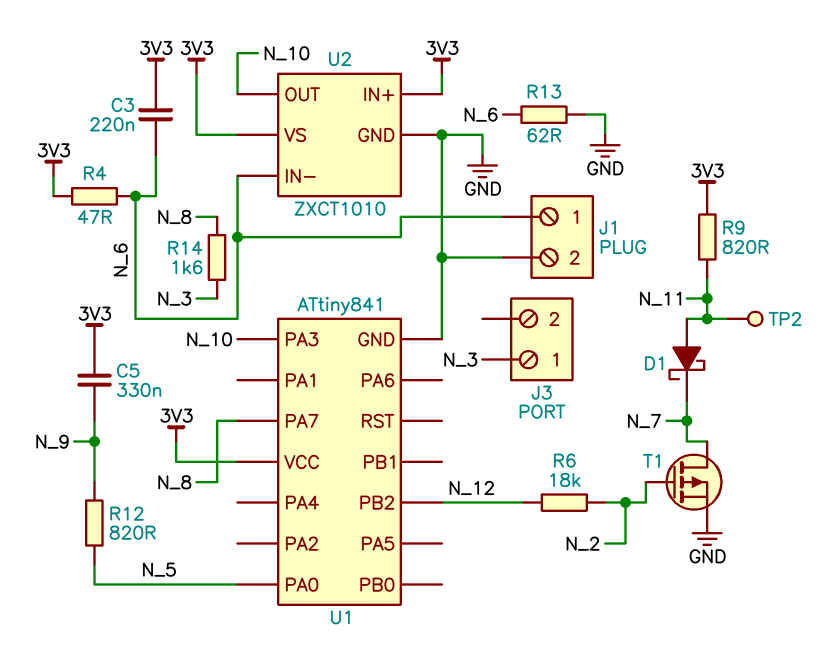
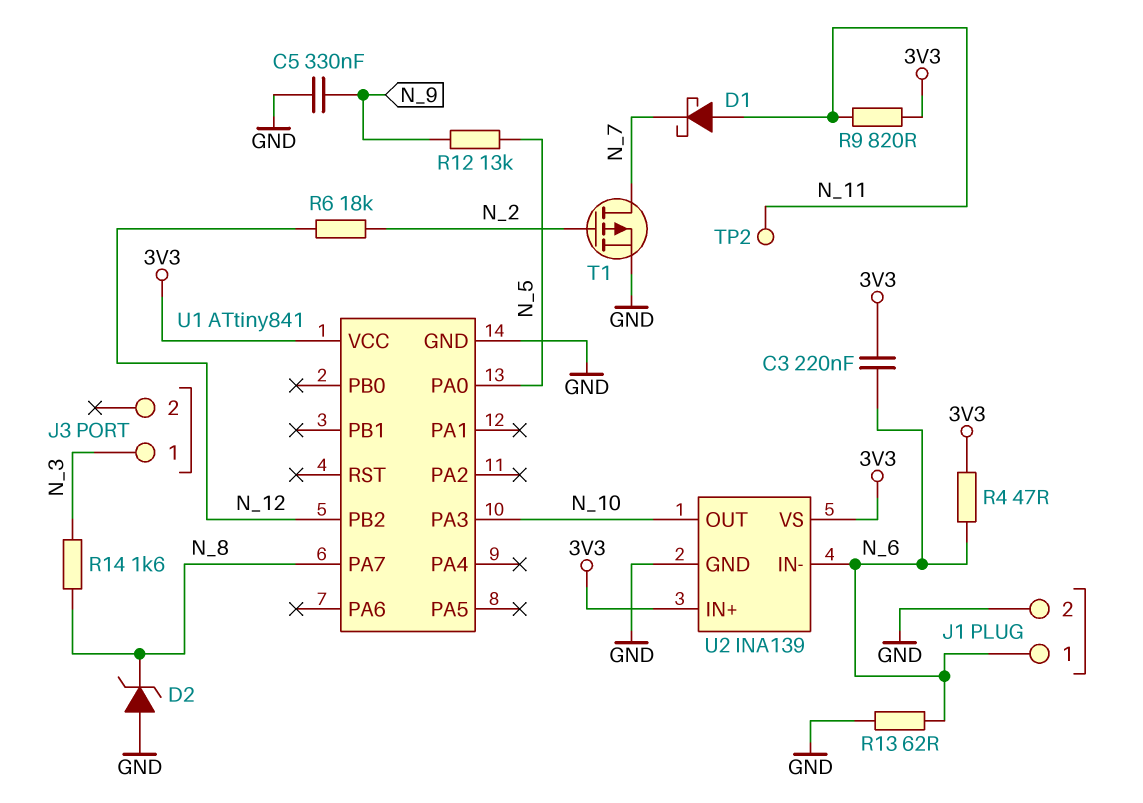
C5: 330nF (3V3, N_9) -> 330nF (GND, N_9)
D2: none -> zener (A GND, K N_8)
R12: 820 (N_5, N_9) -> 13k (N_5, N_9)
U2: ZXCT1010 -> INA139

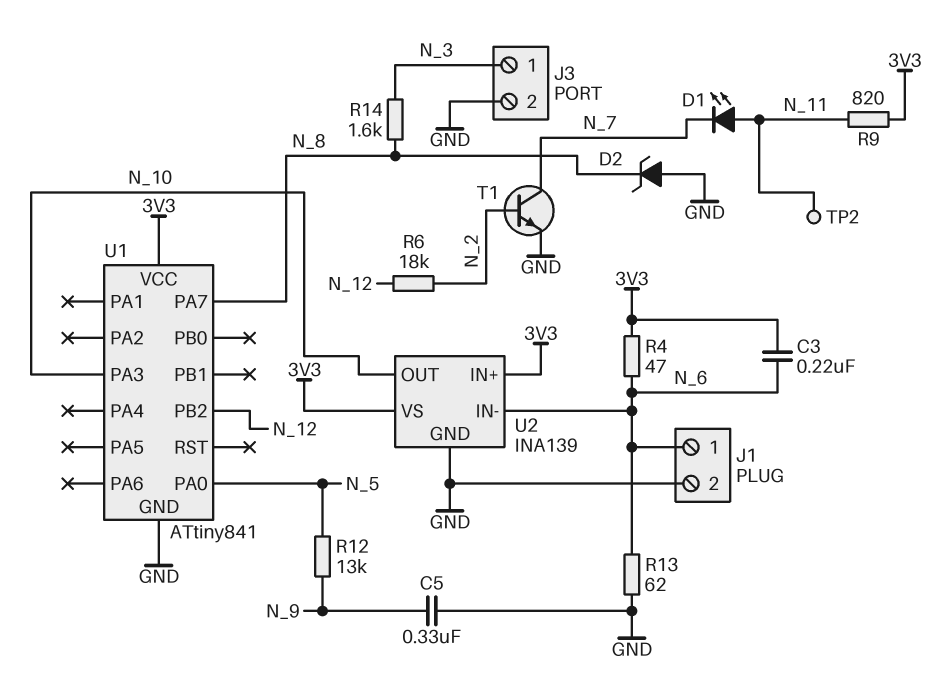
D1: schottky (A N_11, K N_7) -> LED (A N_11, K N_7)
J3 pin 2: none -> GND
T1: PMOS (G N_2, D N_7, S GND) -> NPN (B N_2, C N_7, E GND)

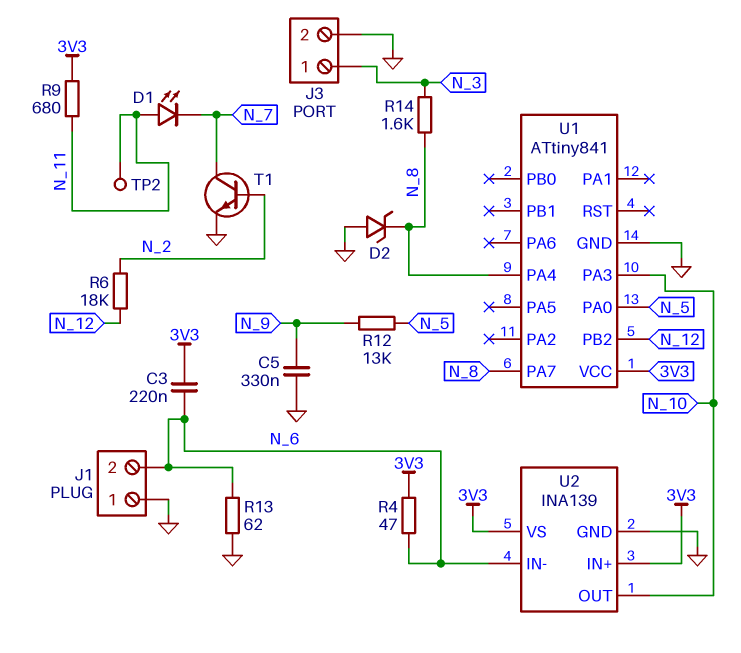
J1 pin 1: N_6 -> GND
J1 pin 2: GND -> N_6
R9: 820 (3V3, N_11) -> 680 (3V3, N_11)
U1 pin PA4: none -> N_8

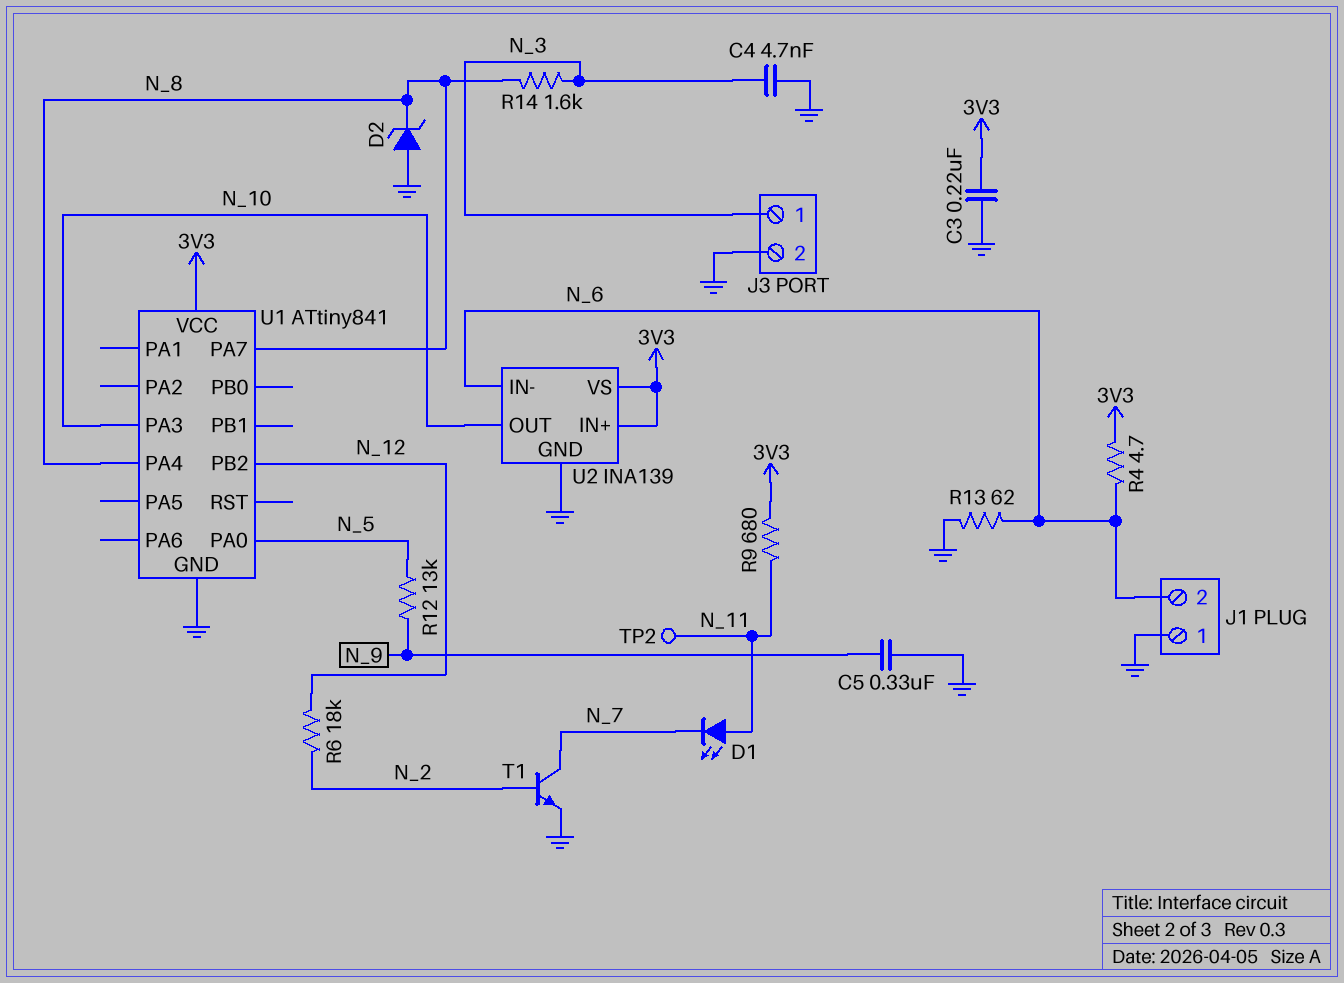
C3: 220nF (3V3, N_6) -> 220nF (3V3, GND)
C4: none -> 4.7nF (GND, N_3)
R4: 47 (3V3, N_6) -> 4.7 (3V3, N_6)

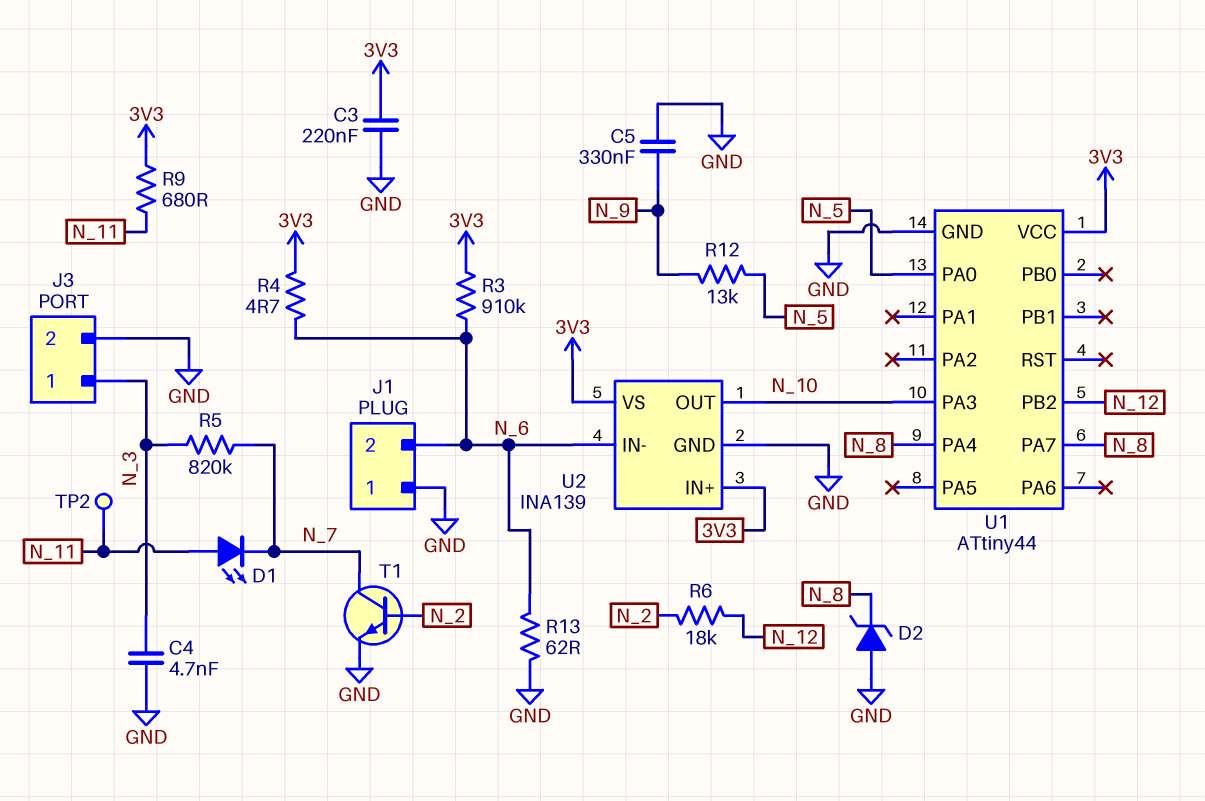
R3: none -> 910k (3V3, N_6)
R5: none -> 820k (N_3, N_7)
R14: 1.6k (N_3, N_8) -> none
U1: ATtiny841 -> ATtiny44

